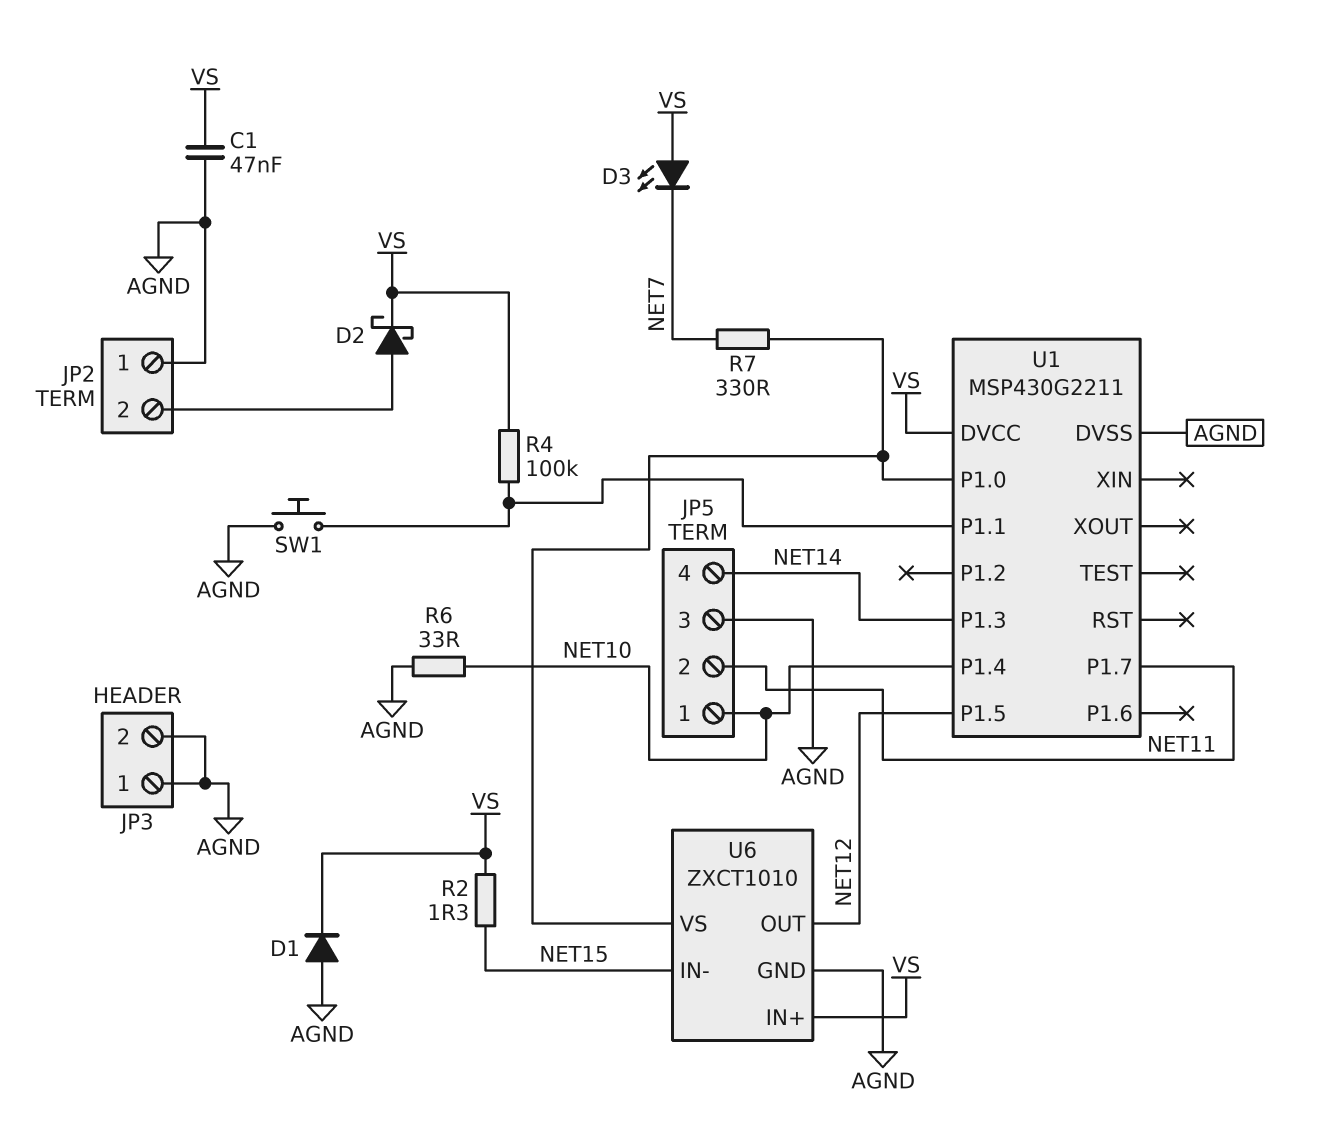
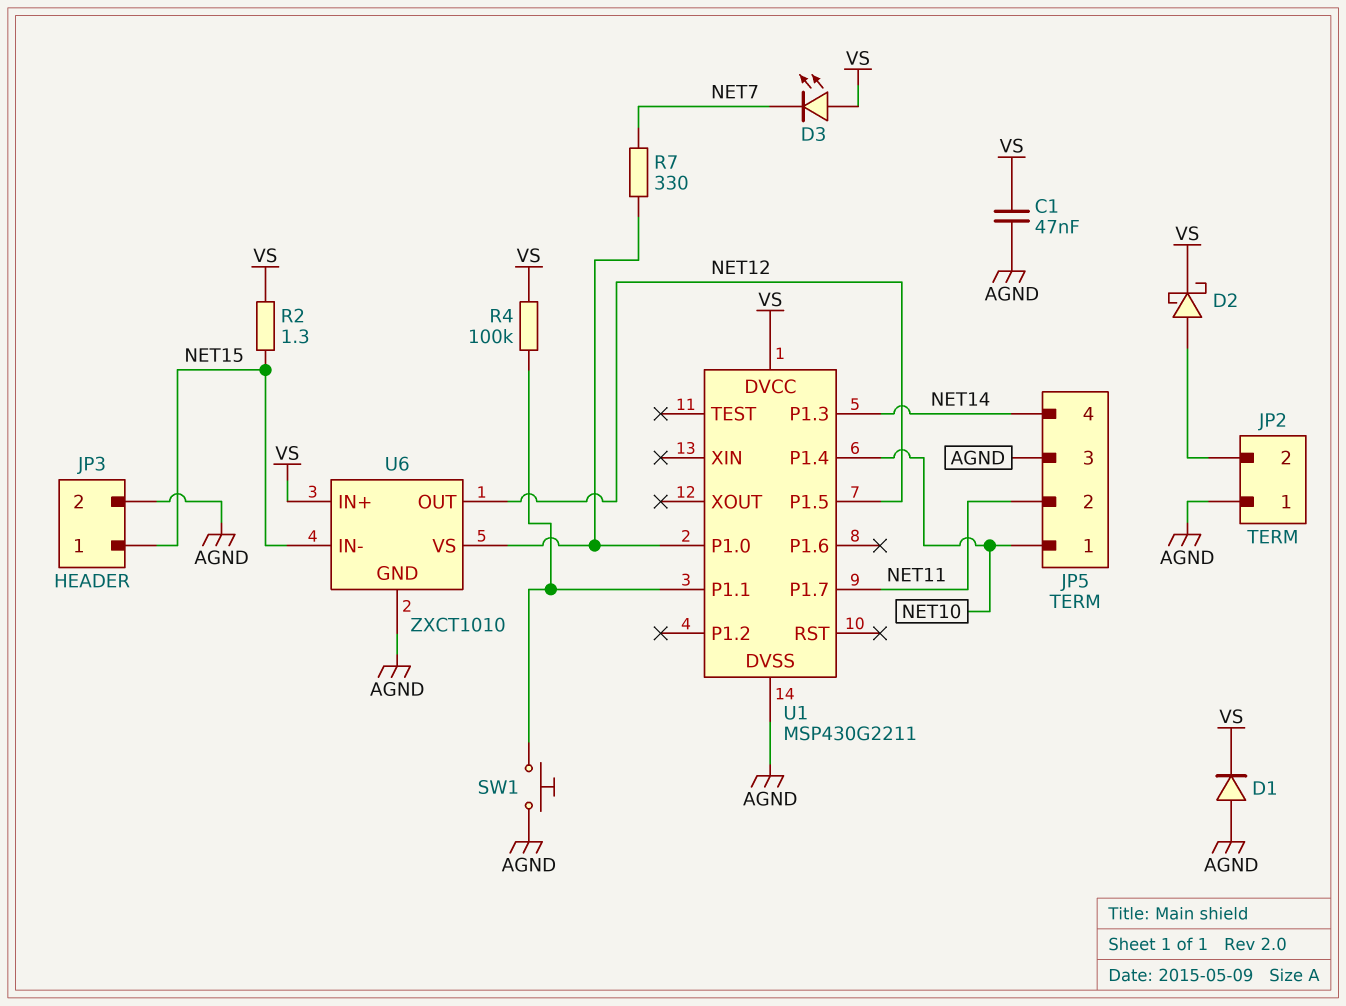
JP3 pin 1: AGND -> NET15
R6: 33 (AGND, NET10) -> none

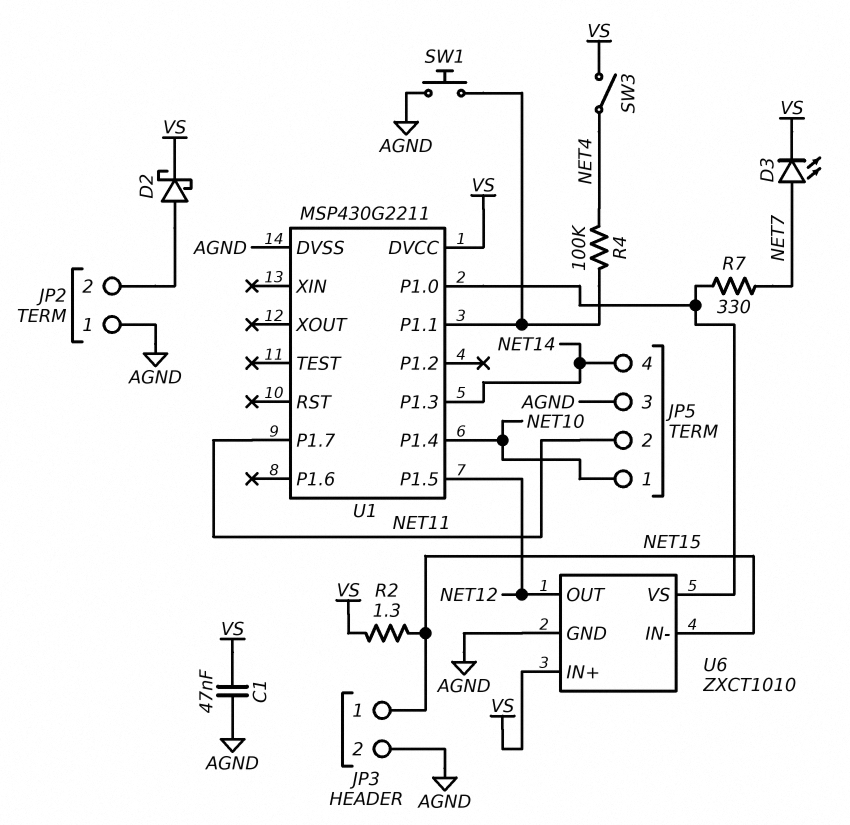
D1: diode (A AGND, K VS) -> none
D3: LED (A VS, K NET7) -> LED (A NET7, K VS)
R4: 100k (U1/P1.1, VS) -> 100k (NET4, U1/P1.1)
SW3: none -> switch (NET4, VS)

